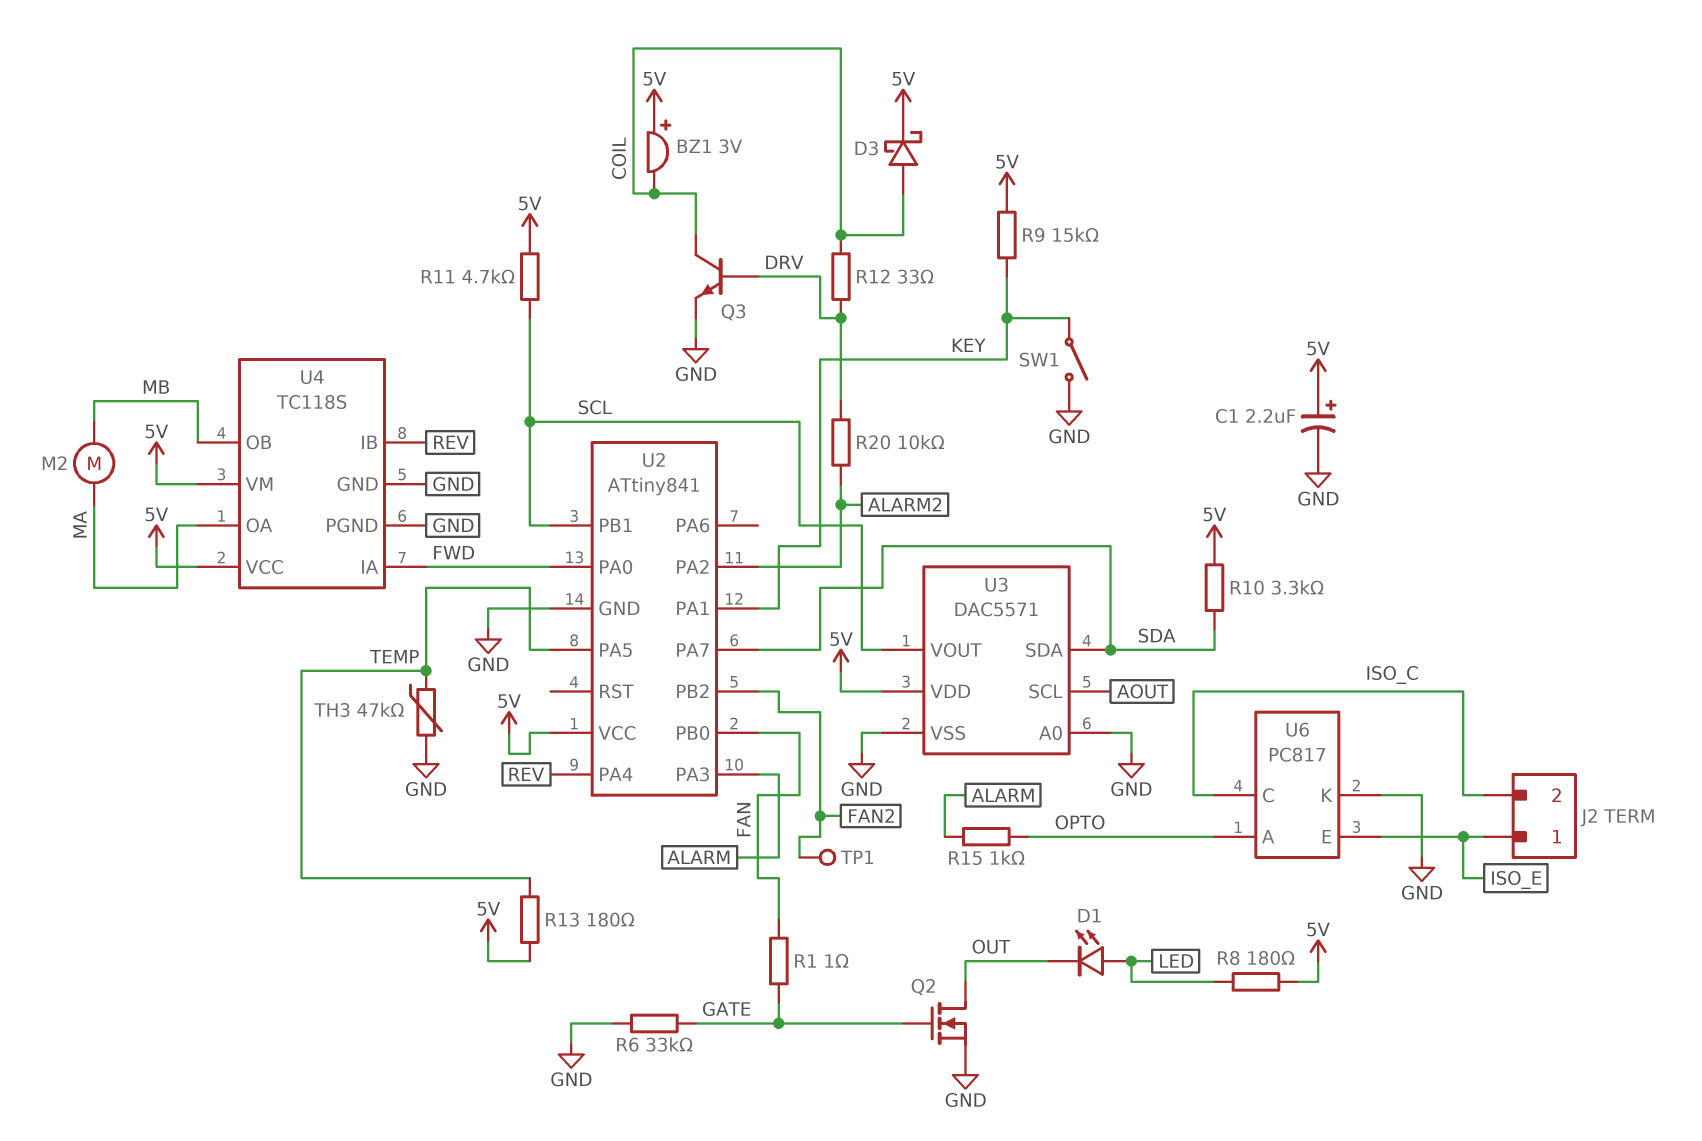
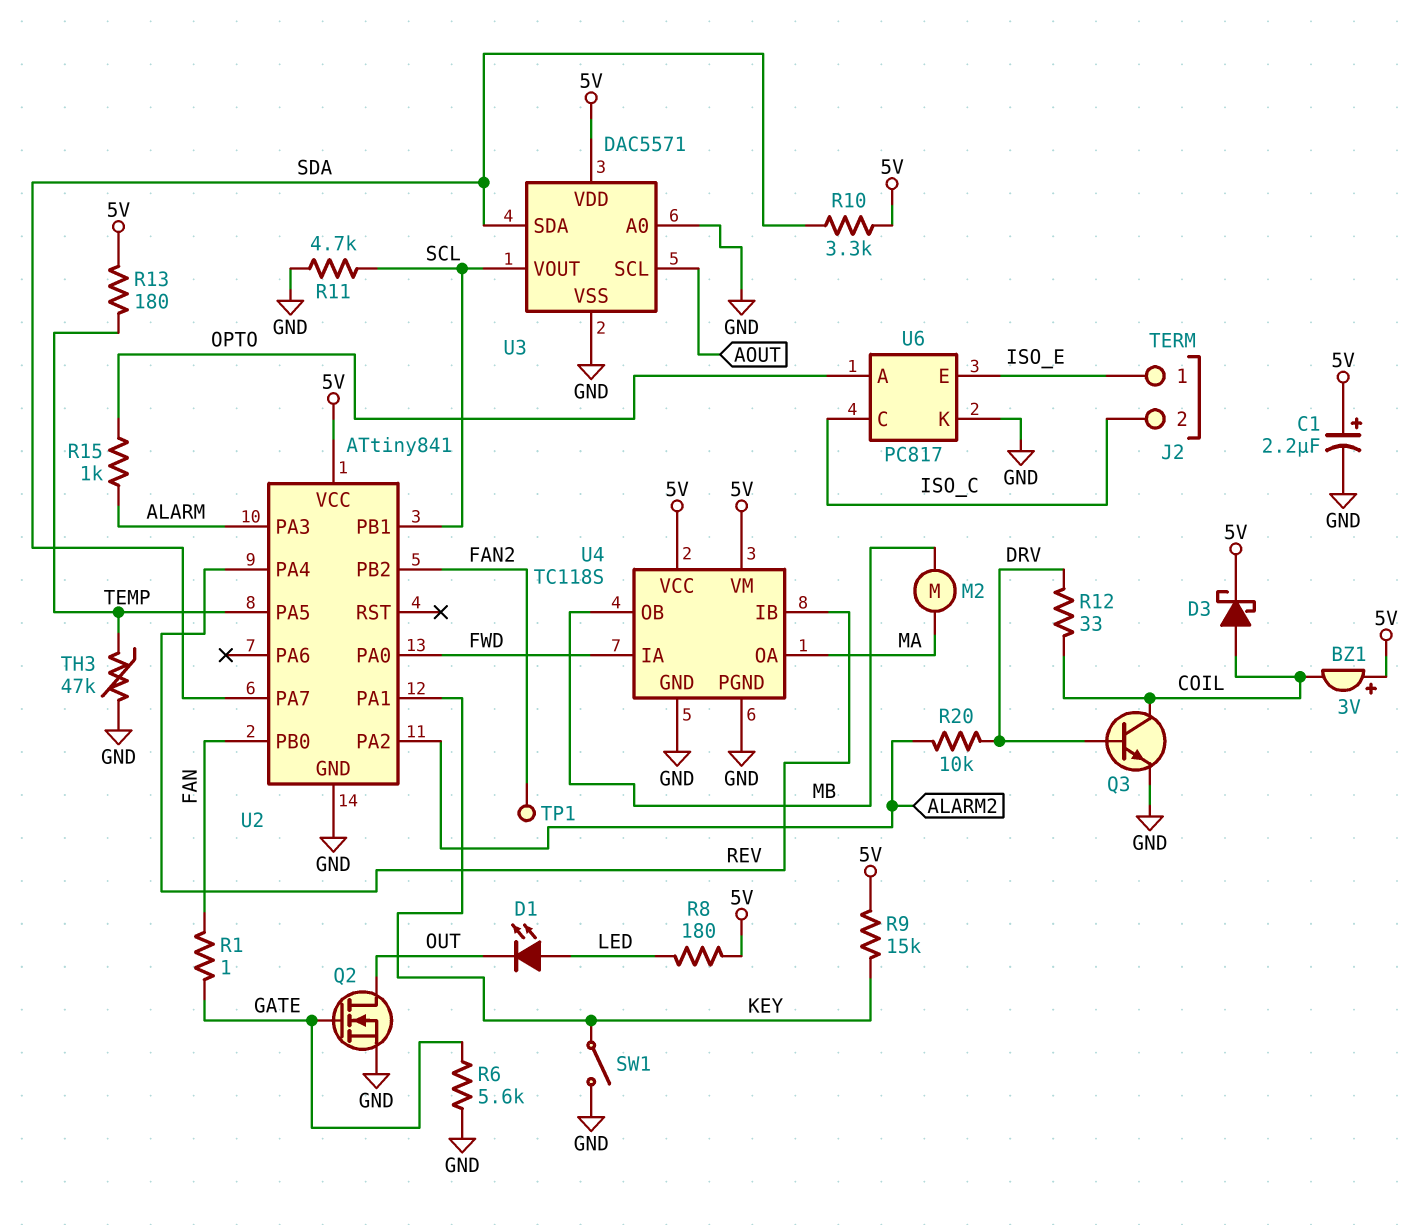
R6: 33k (GATE, GND) -> 5.6k (GATE, GND)
R11: 4.7k (5V, SCL) -> 4.7k (GND, SCL)

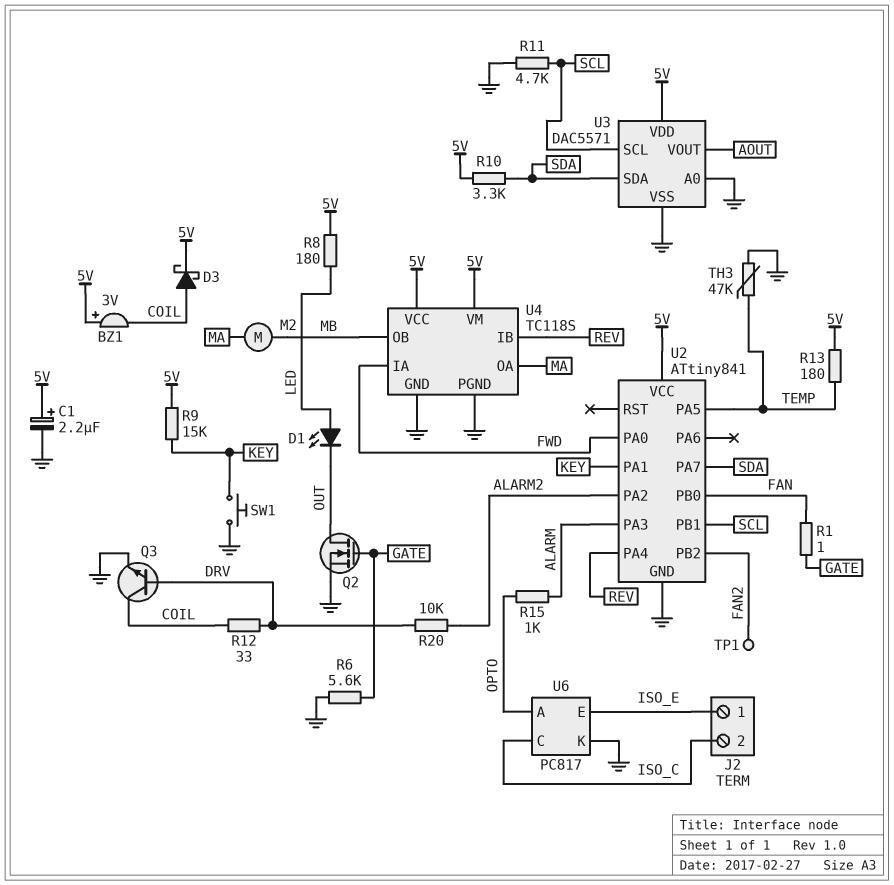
SW1: switch (GND, KEY) -> button (GND, KEY)
U3 pin SCL: AOUT -> SCL
U3 pin VOUT: SCL -> AOUT

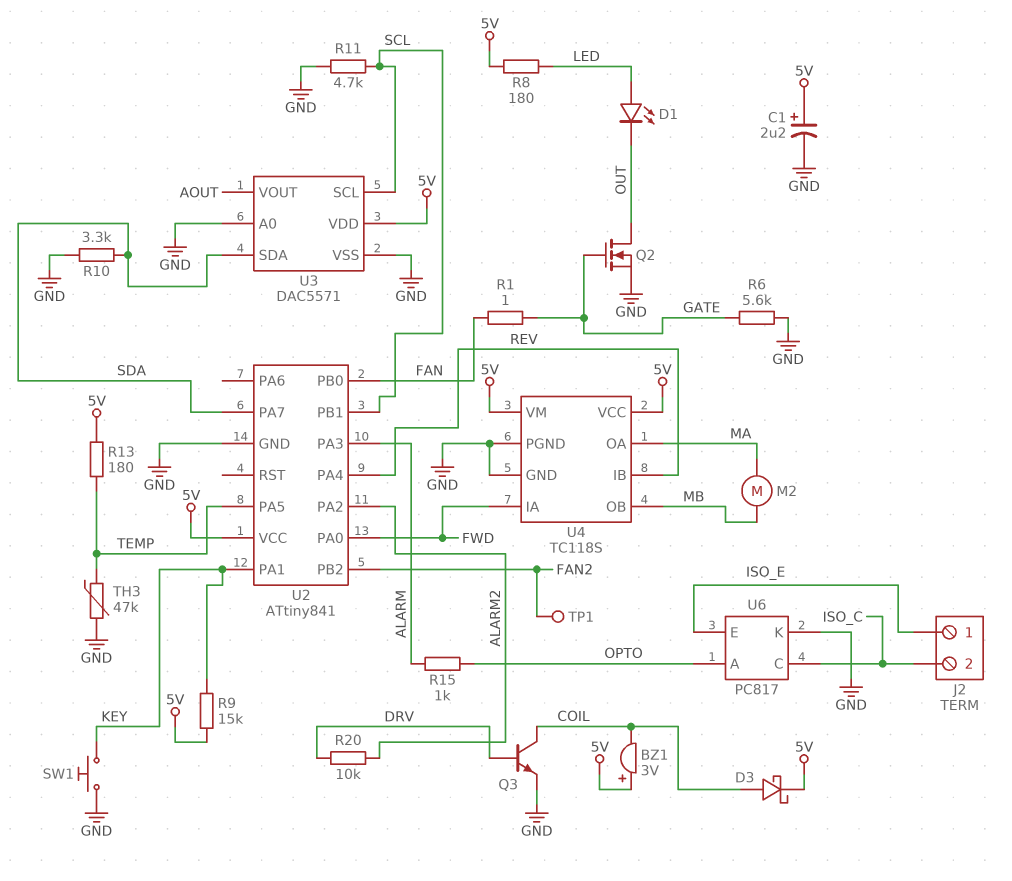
R10: 3.3k (5V, SDA) -> 3.3k (GND, SDA)
R12: 33 (COIL, DRV) -> none

